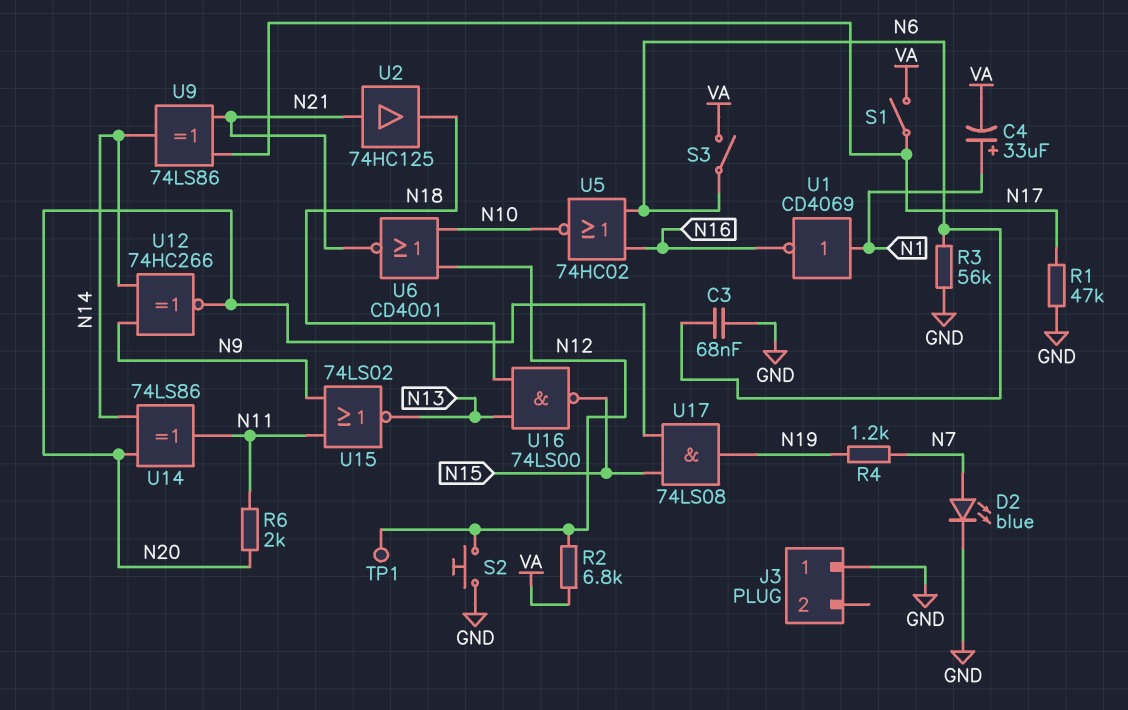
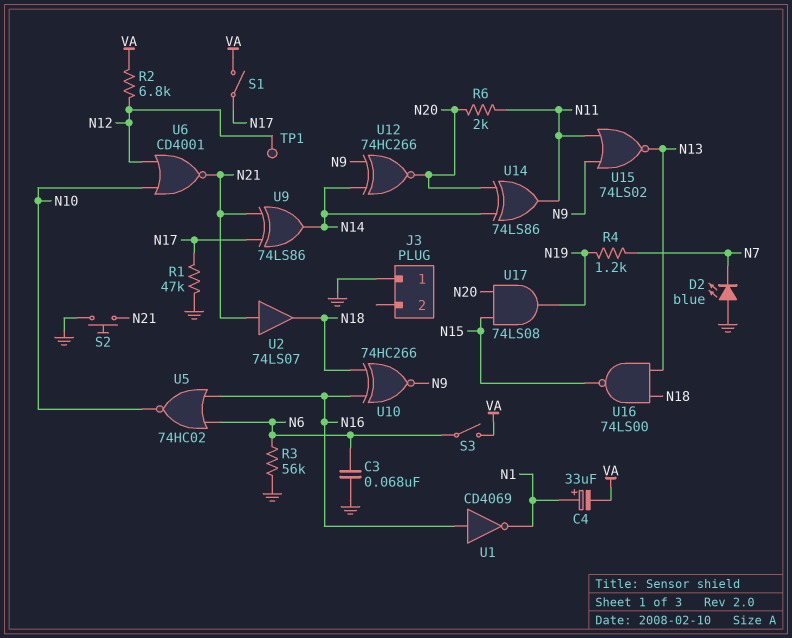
D2: LED blue (A N7, K GND) -> LED blue (A GND, K N7)
S2: button (GND, N12) -> button (GND, N21)
U1: NOT CD4069 (in N1, out N16) -> NOT CD4069 (in N16, out N1)
U2: buffer 74HC125 (in N21, out N18) -> buffer 74LS07 (in N21, out N18)
U10: none -> XNOR 74HC266 (in N16, in N18, out N9)

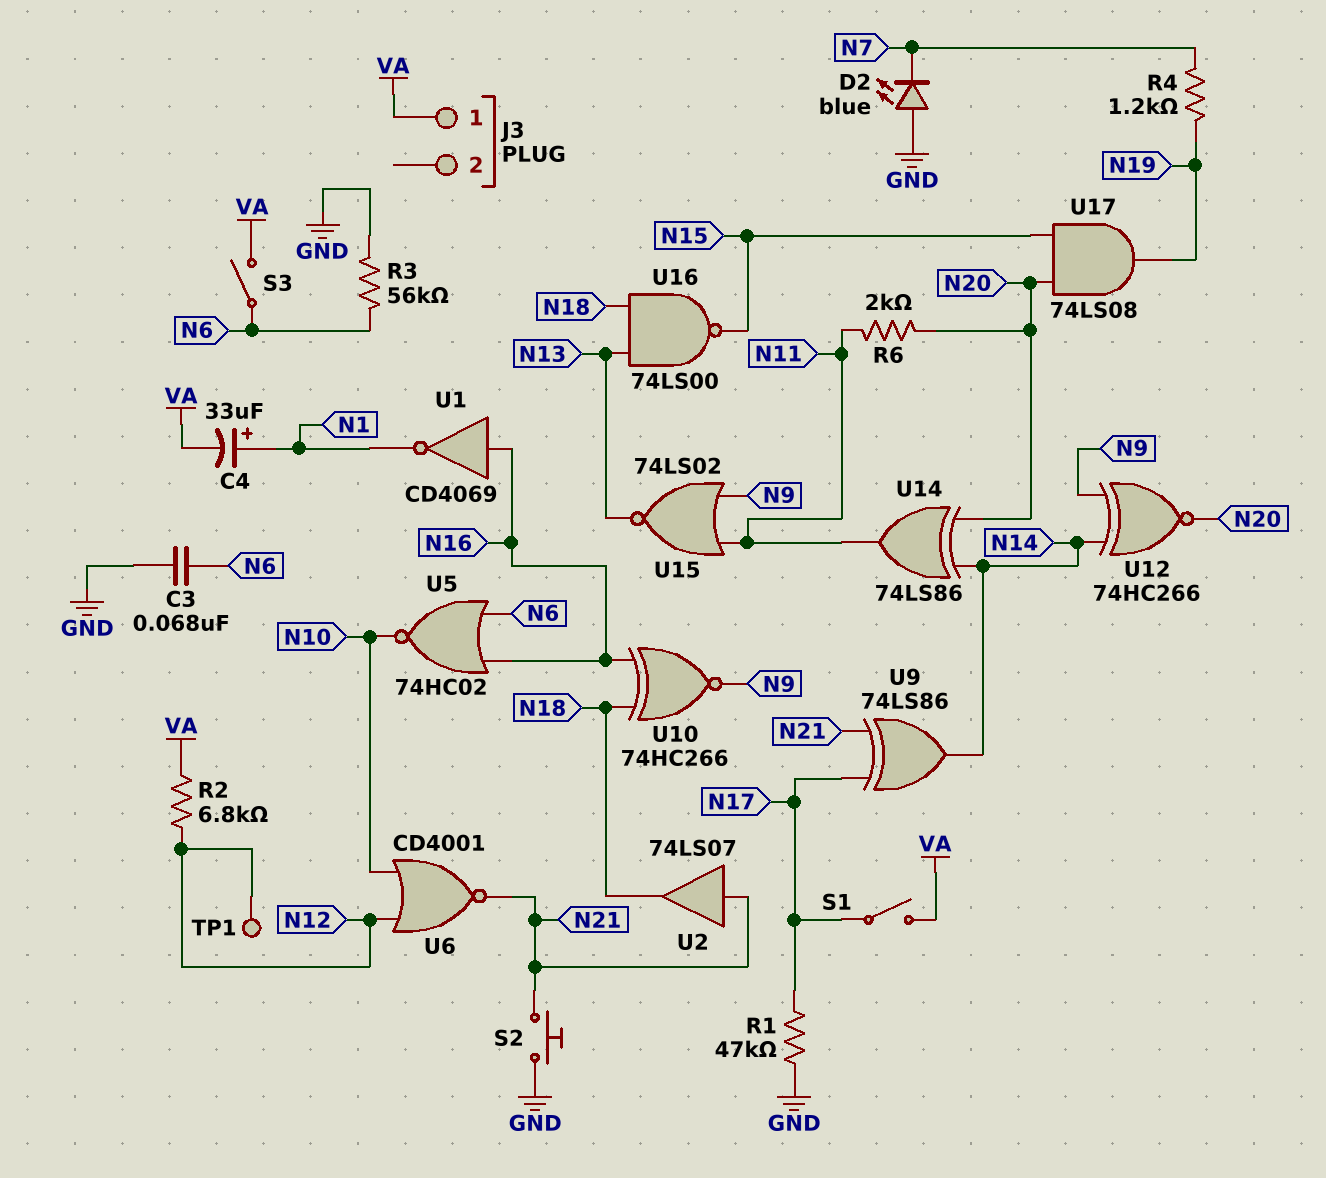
J3 pin 1: GND -> VA

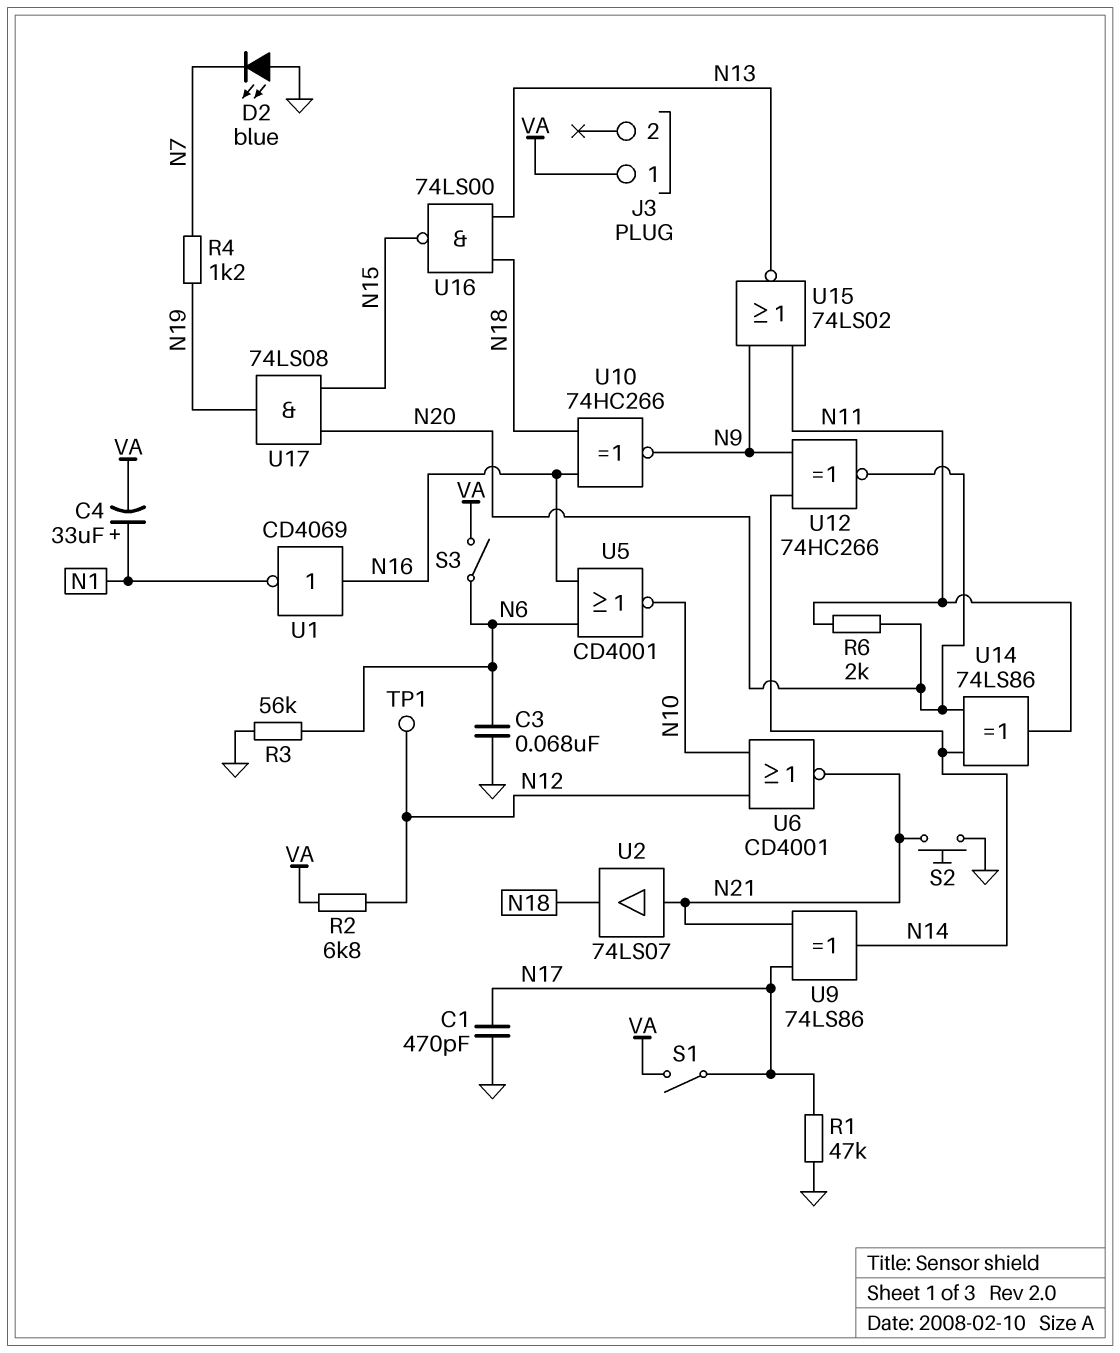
C1: none -> 470pF (GND, N17)
U5: NOR 74HC02 (in N6, in N16, out N10) -> NOR CD4001 (in N6, in N16, out N10)

